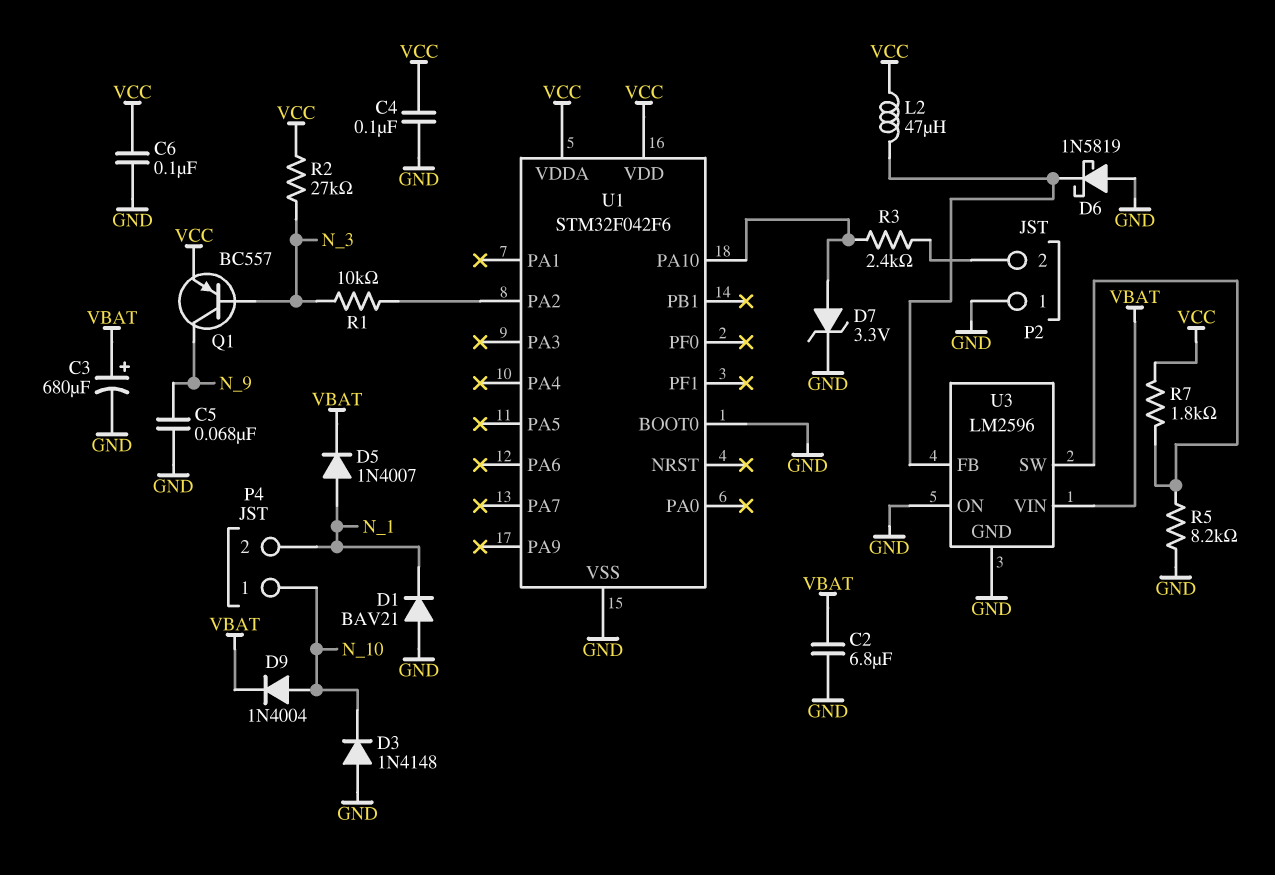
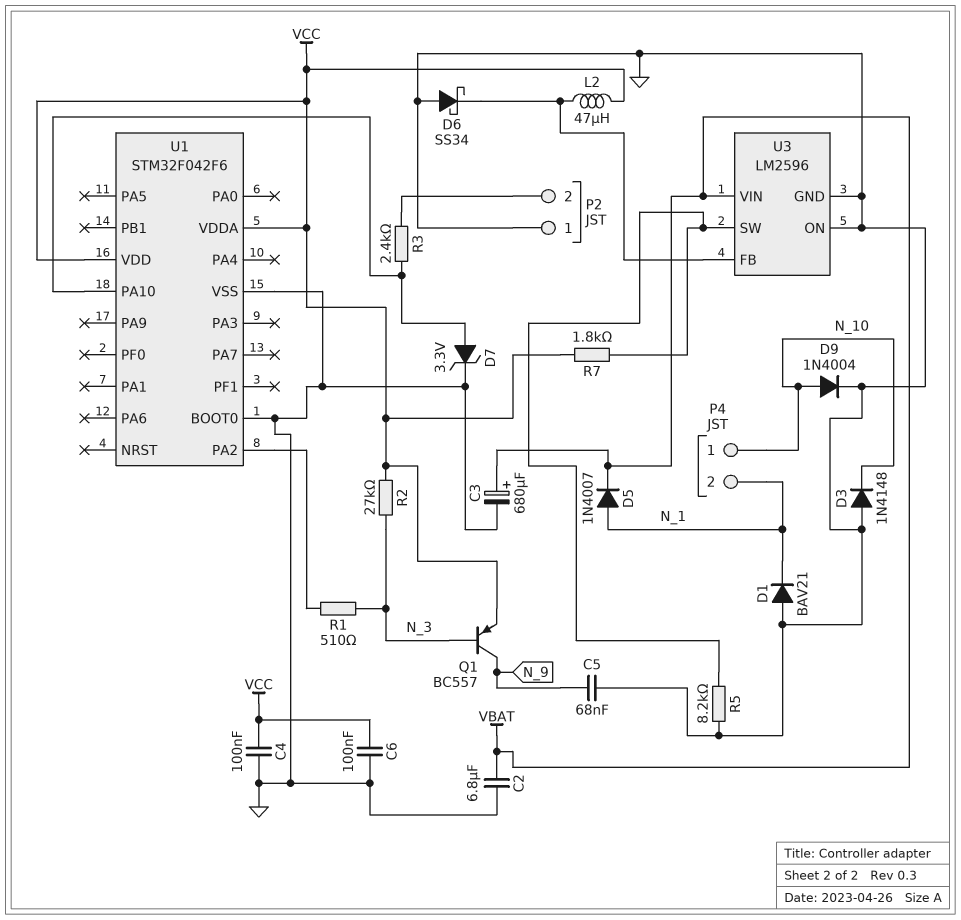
D6: schottky 1N5819 (A GND, K U3/FB) -> schottky SS34 (A GND, K U3/FB)
D9: diode 1N4004 (A N_10, K VBAT) -> diode 1N4004 (A N_10, K GND)
R1: 10k (N_3, U1/PA2) -> 510 (N_3, U1/PA2)

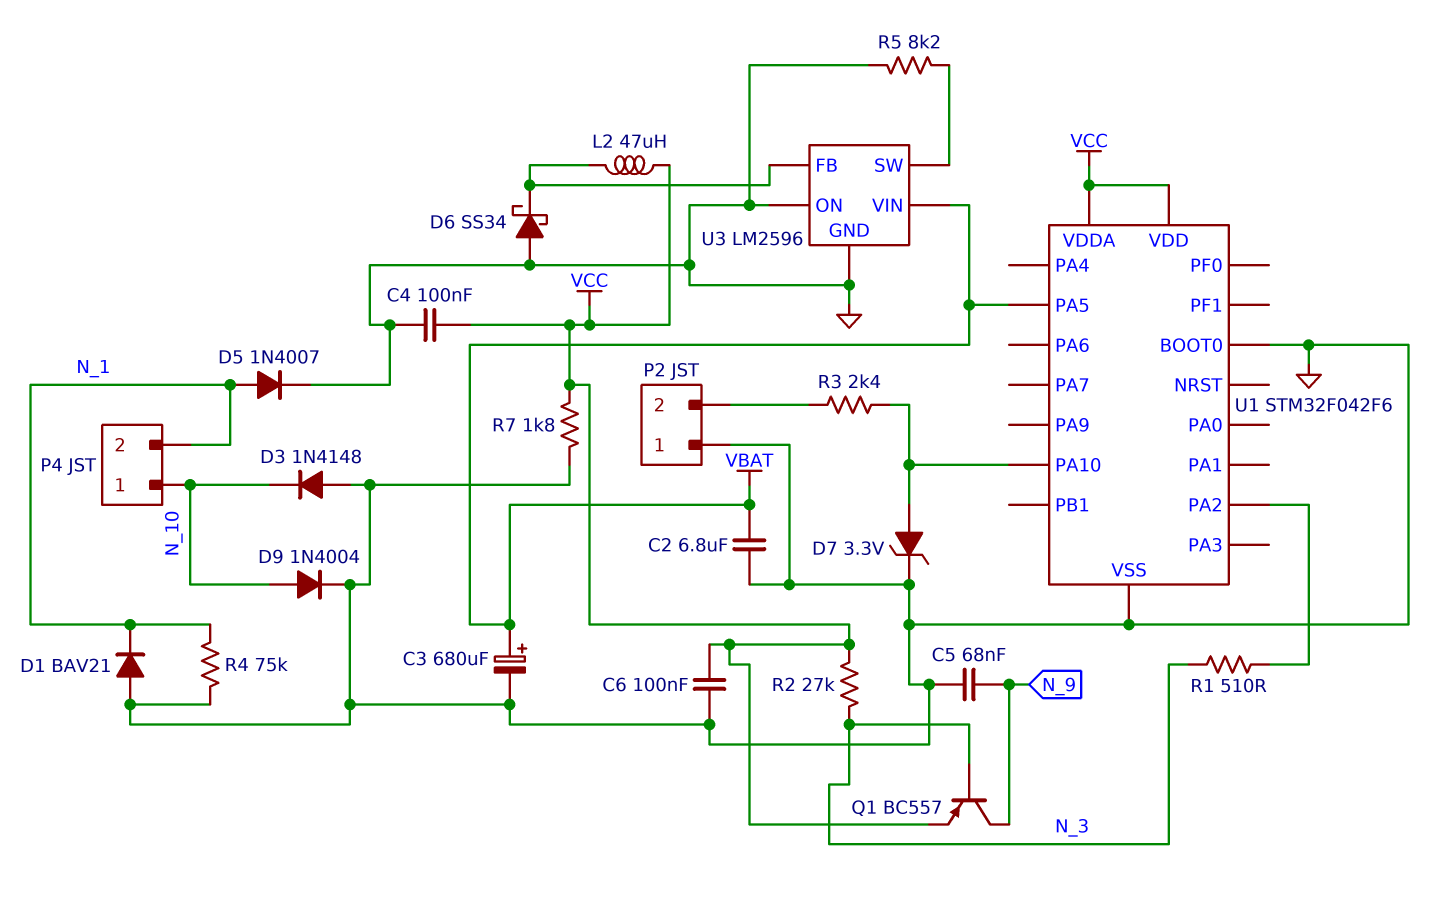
D5: diode 1N4007 (A N_1, K VBAT) -> diode 1N4007 (A N_1, K GND)
R4: none -> 75k (GND, N_1)
R7: 1.8k (U3/SW, VCC) -> 1.8k (GND, VCC)
U1 pin PA5: none -> VBAT

